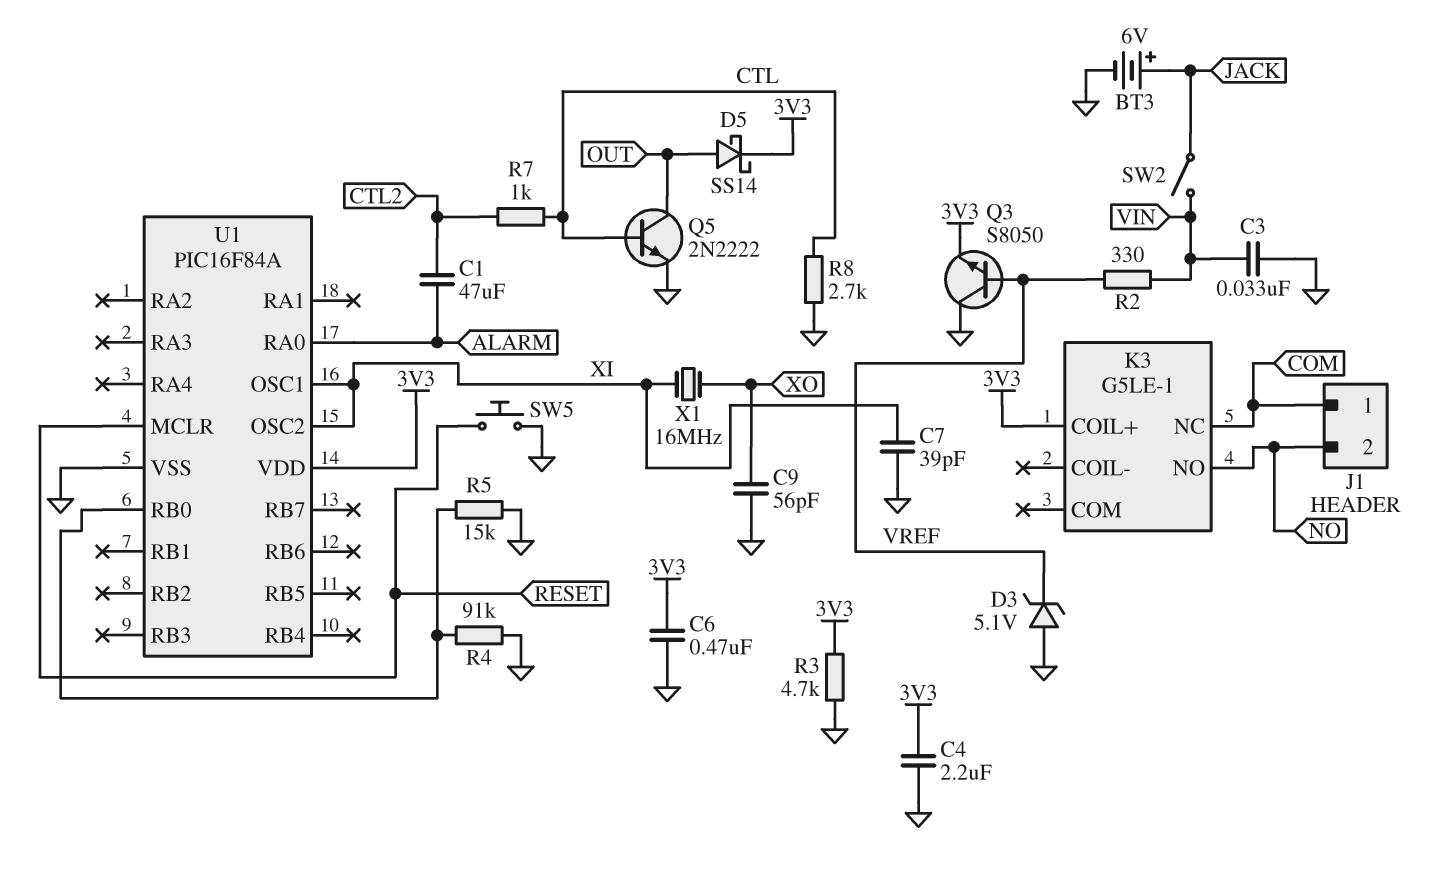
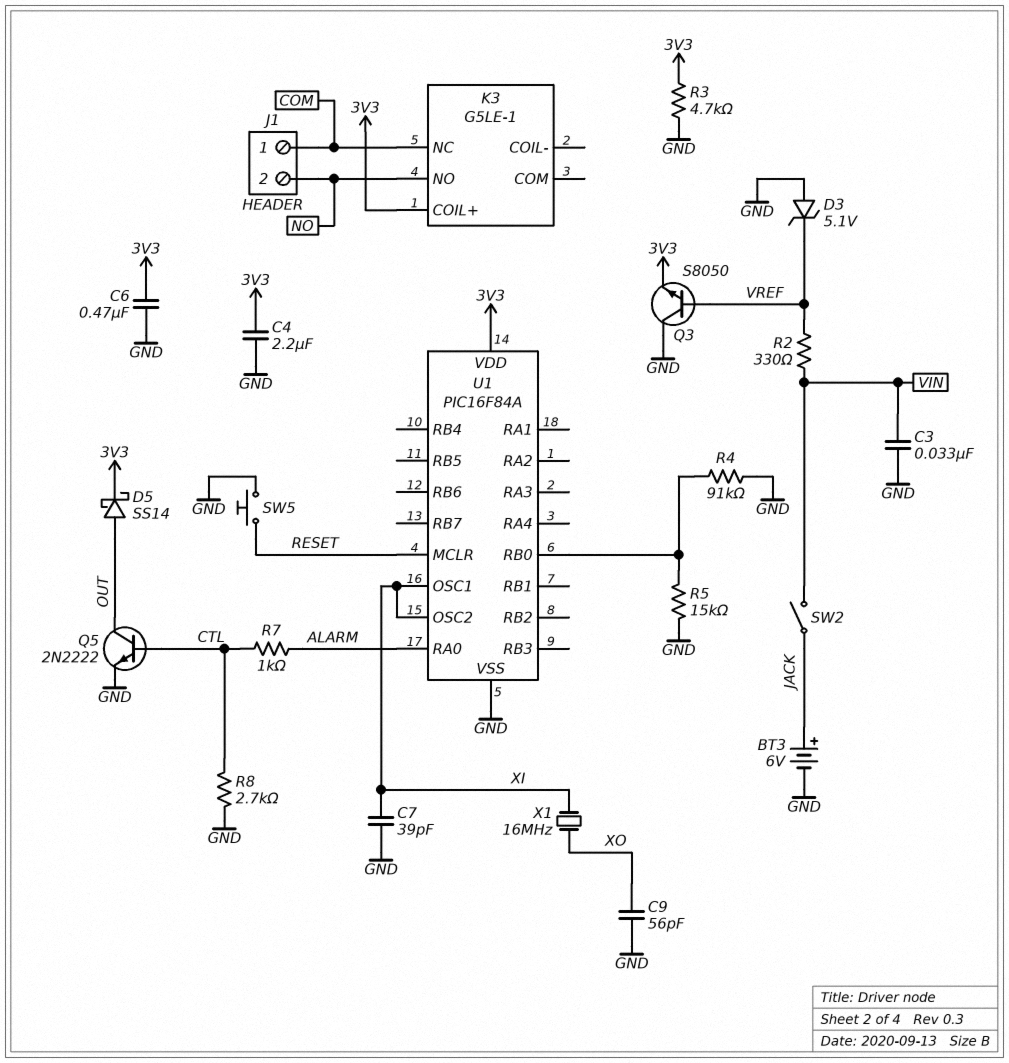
C1: 47uF (ALARM, CTL2) -> none
R7: 1k (CTL, CTL2) -> 1k (ALARM, CTL)

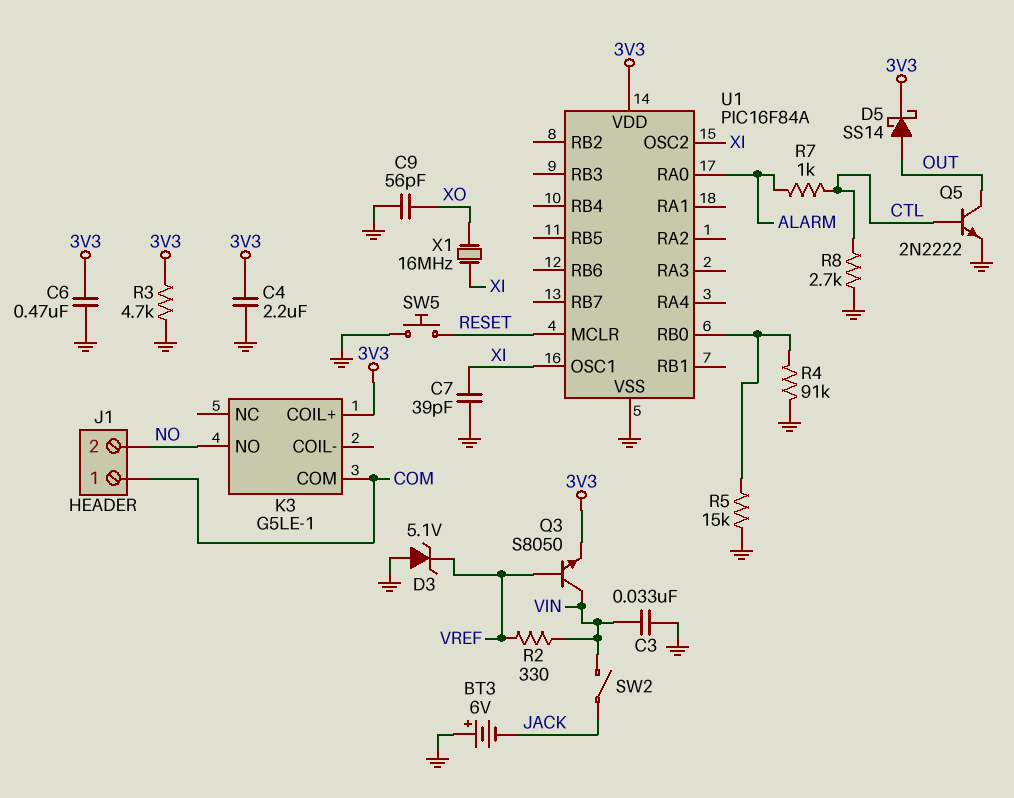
BT3: 6V (plus JACK, minus GND) -> 6V (plus GND, minus JACK)
K3 pin COM: none -> COM
K3 pin NC: COM -> none
Q3: NPN S8050 (B VREF, C GND, E 3V3) -> NPN S8050 (B VREF, C VIN, E 3V3)

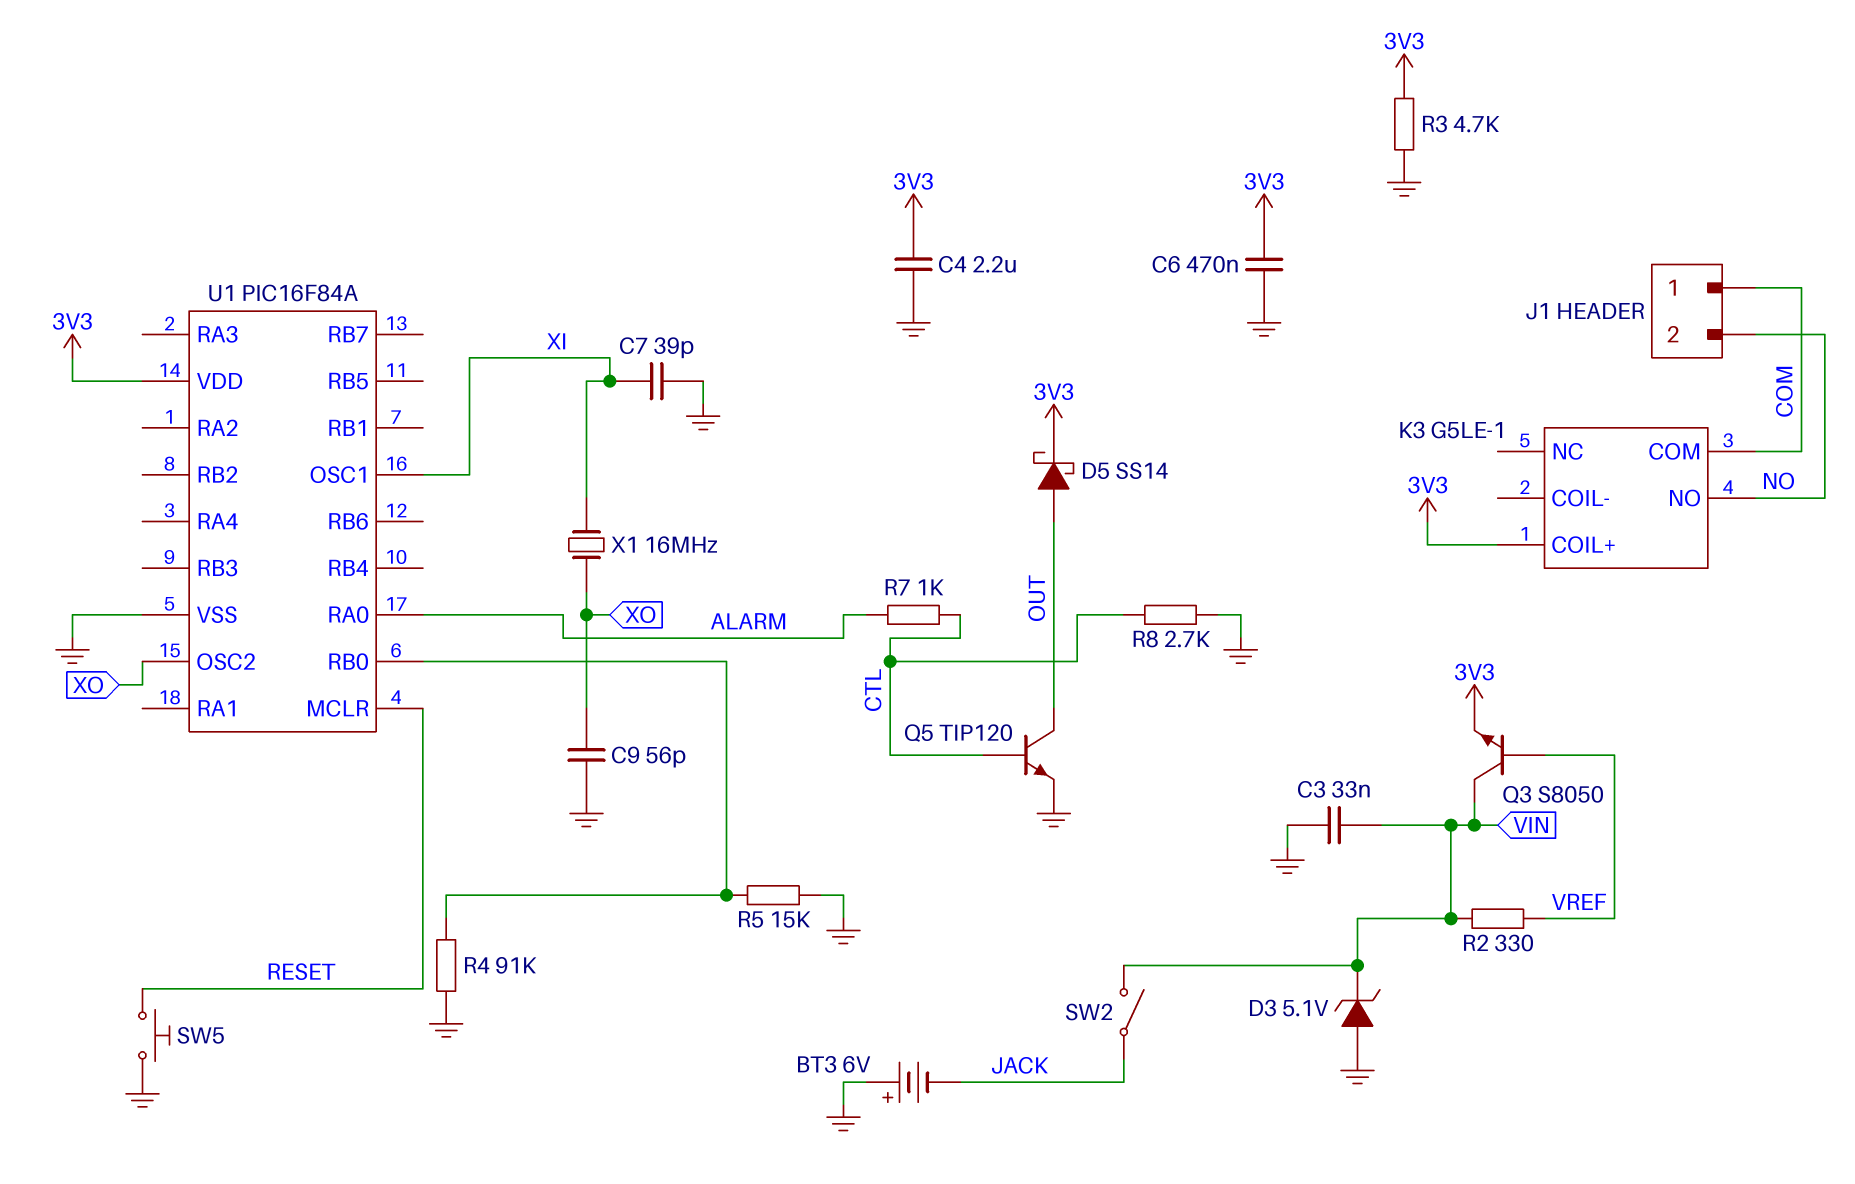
D3: zener 5.1V (A GND, K VREF) -> zener 5.1V (A GND, K VIN)
Q5: NPN 2N2222 (B CTL, C OUT, E GND) -> NPN TIP120 (B CTL, C OUT, E GND)
U1 pin OSC2: XI -> XO

